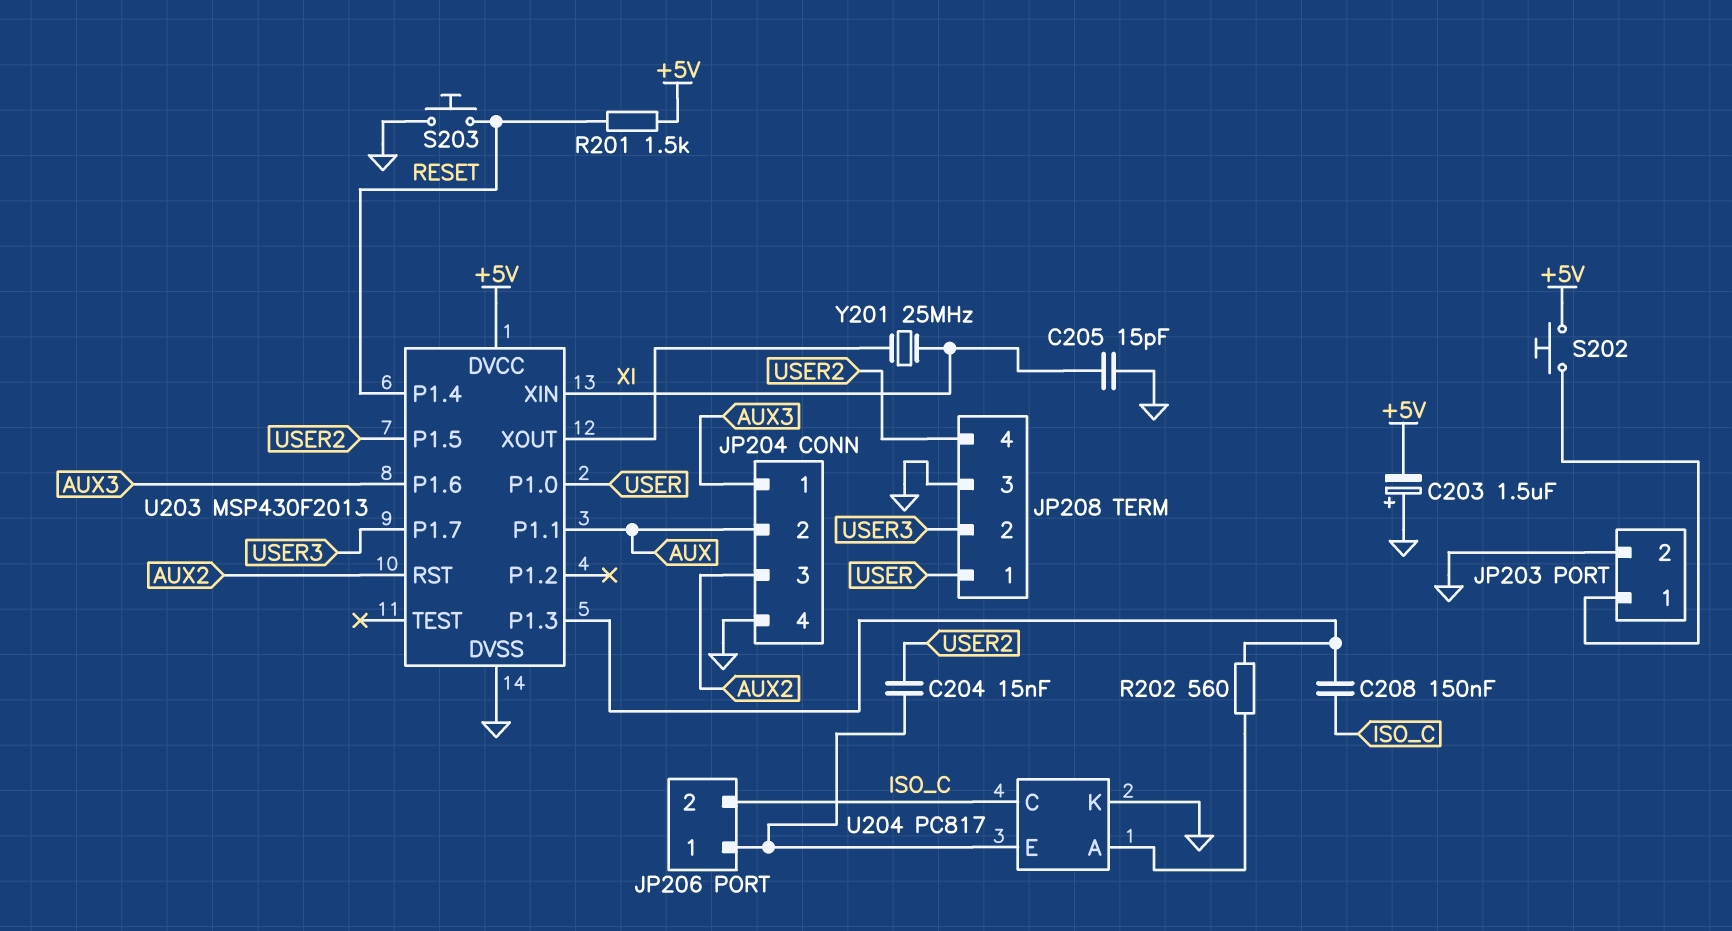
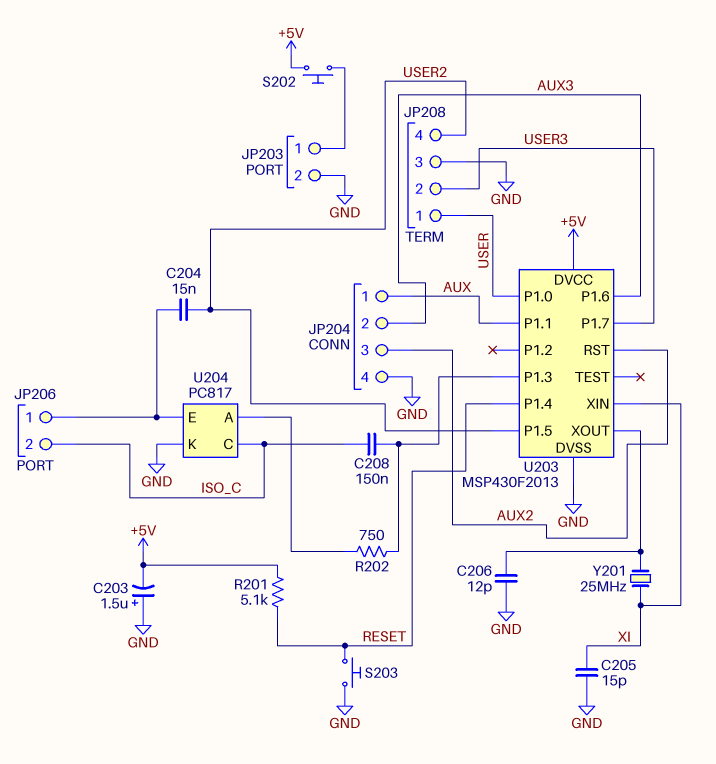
C206: none -> 12pF (GND, U203/XOUT)
JP204 pin 1: AUX3 -> AUX
JP204 pin 2: AUX -> AUX3
R201: 1.5k (+5V, RESET) -> 5.1k (+5V, RESET)
R202: 560 (U203/P1.3, U204/A) -> 750 (U203/P1.3, U204/A)

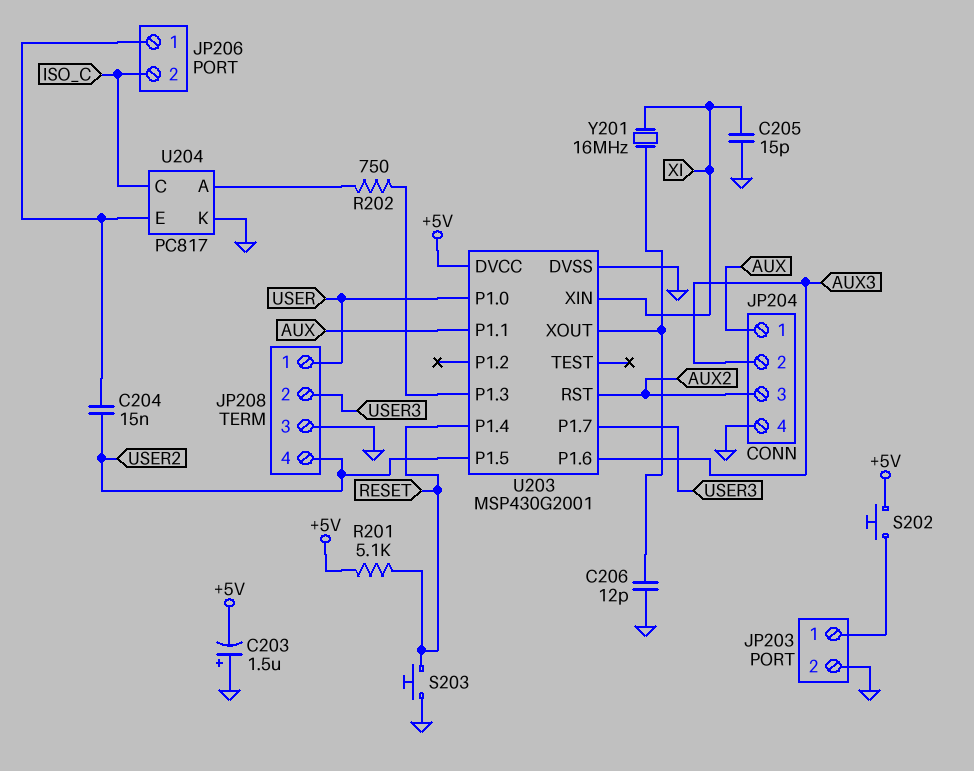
C208: 150nF (ISO_C, U203/P1.3) -> none
U203: MSP430F2013 -> MSP430G2001
Y201: 25MHz (U203/XOUT, XI) -> 16MHz (U203/XOUT, XI)

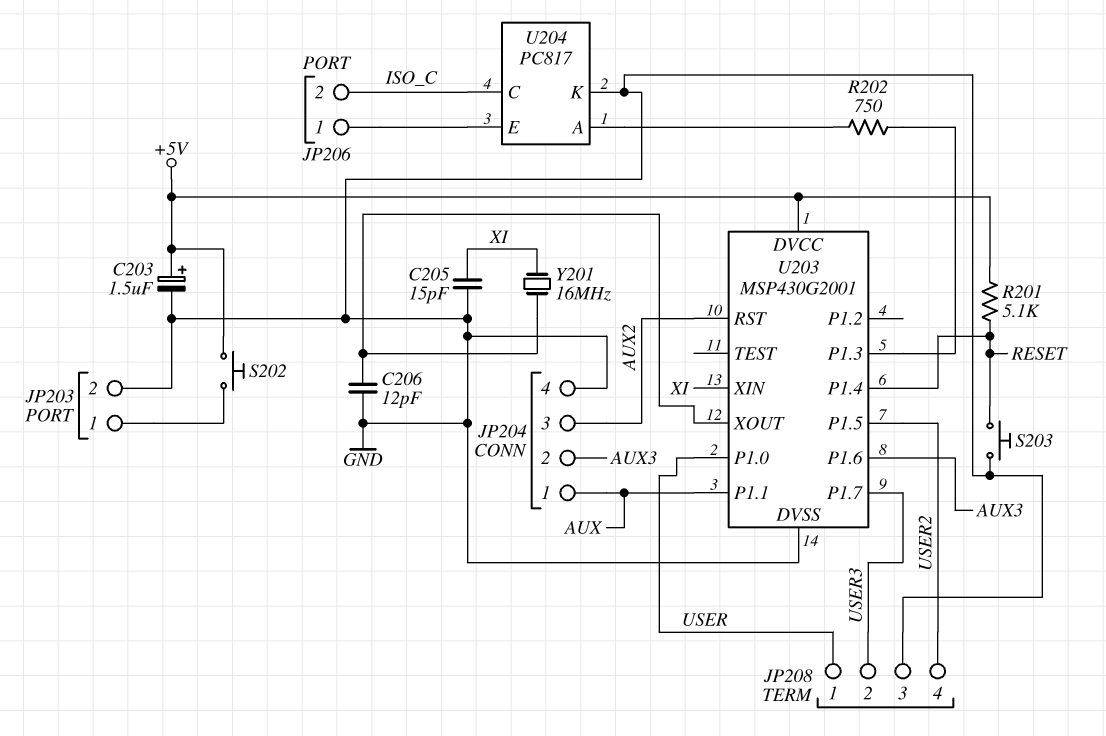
C203: 1.5uF (plus GND, minus +5V) -> 1.5uF (plus +5V, minus GND)
C204: 15nF (JP206/1, USER2) -> none

